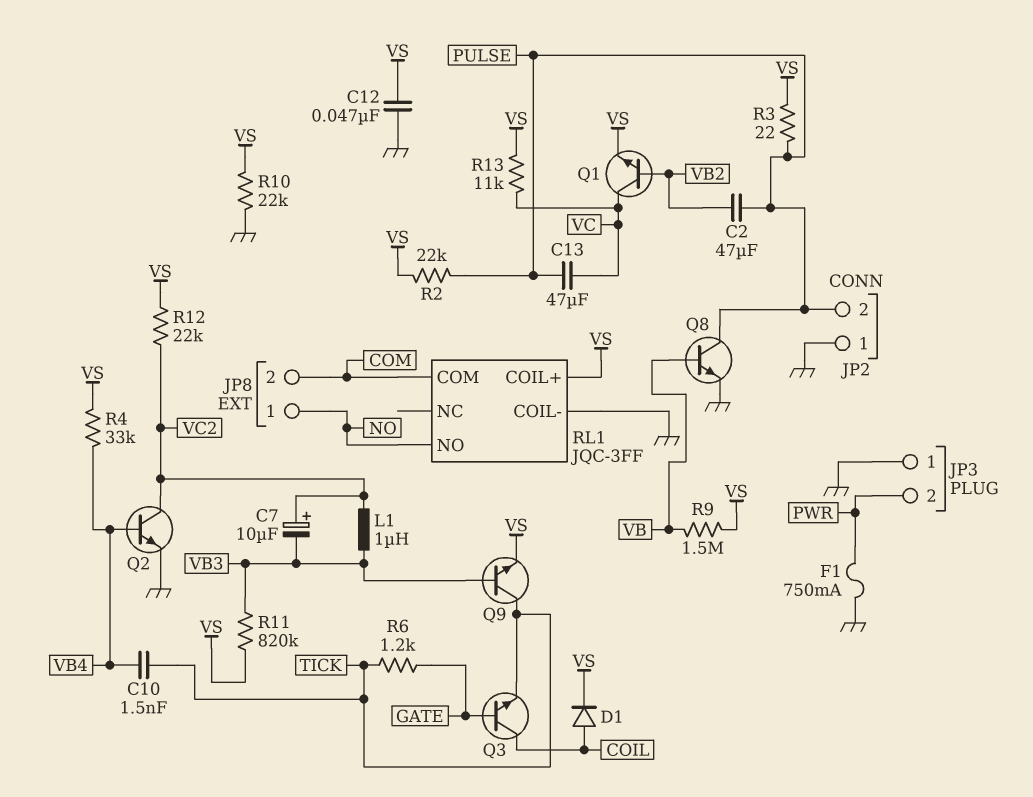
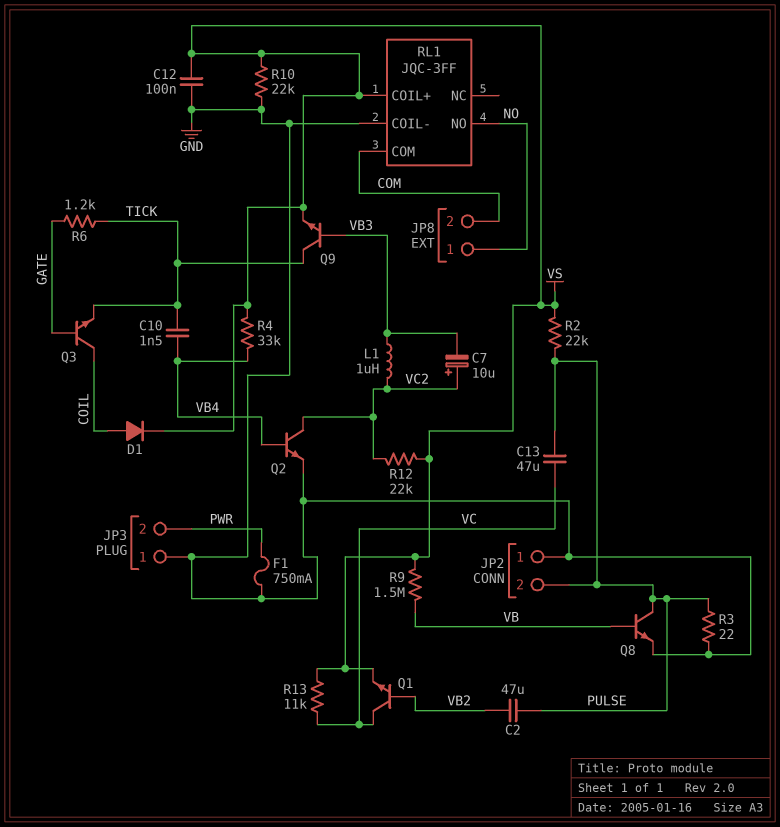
C12: 47nF (GND, VS) -> 100nF (GND, VS)
R3: 22 (PULSE, VS) -> 22 (GND, PULSE)
R11: 820k (VB3, VS) -> none

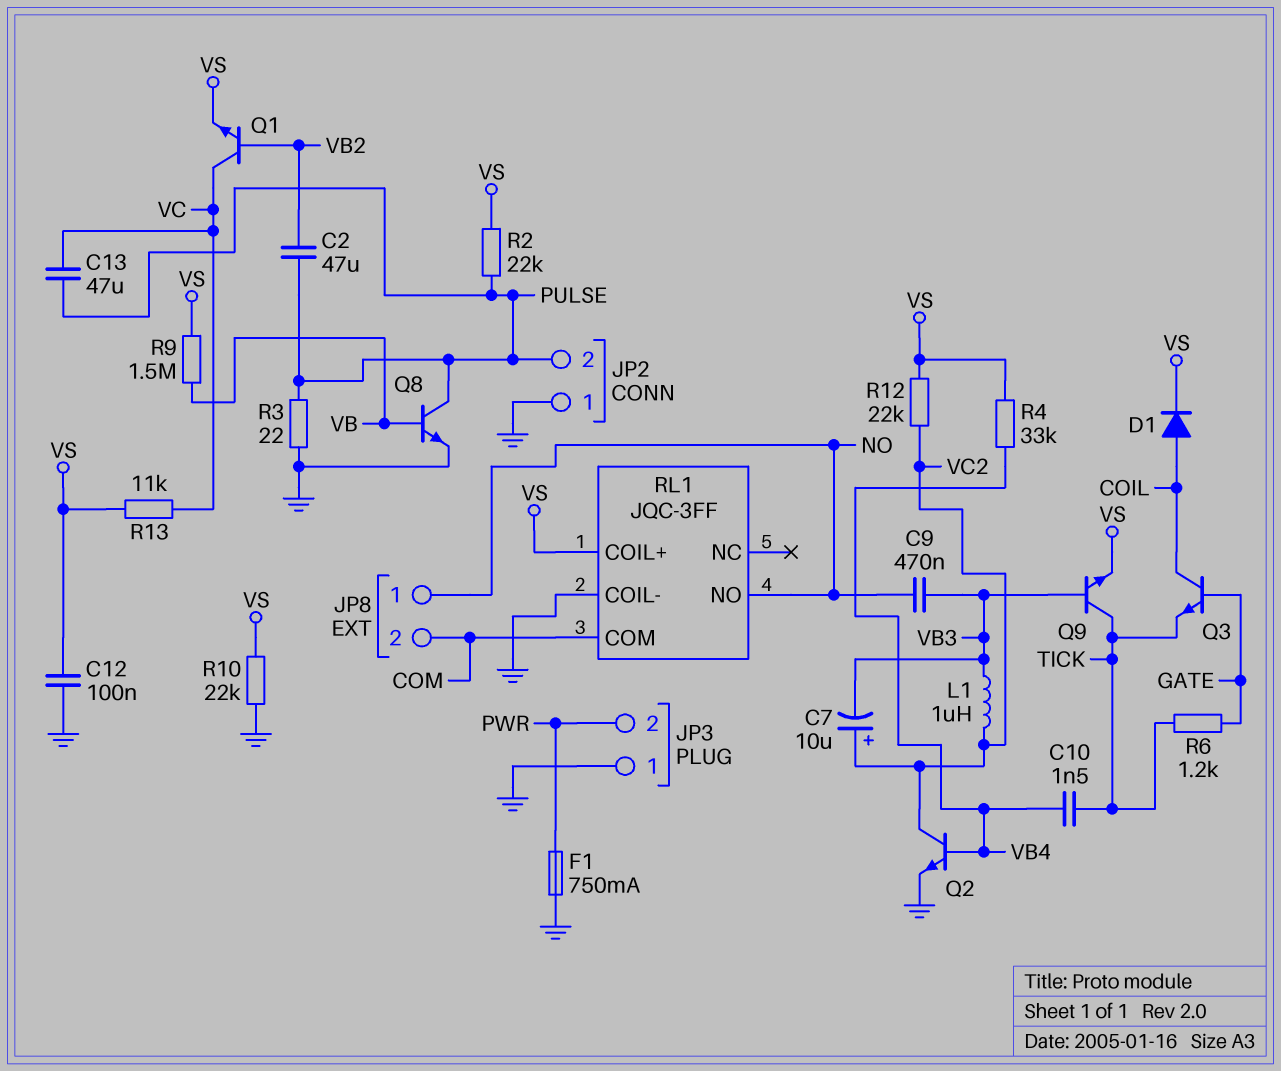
C9: none -> 470nF (NO, VB3)

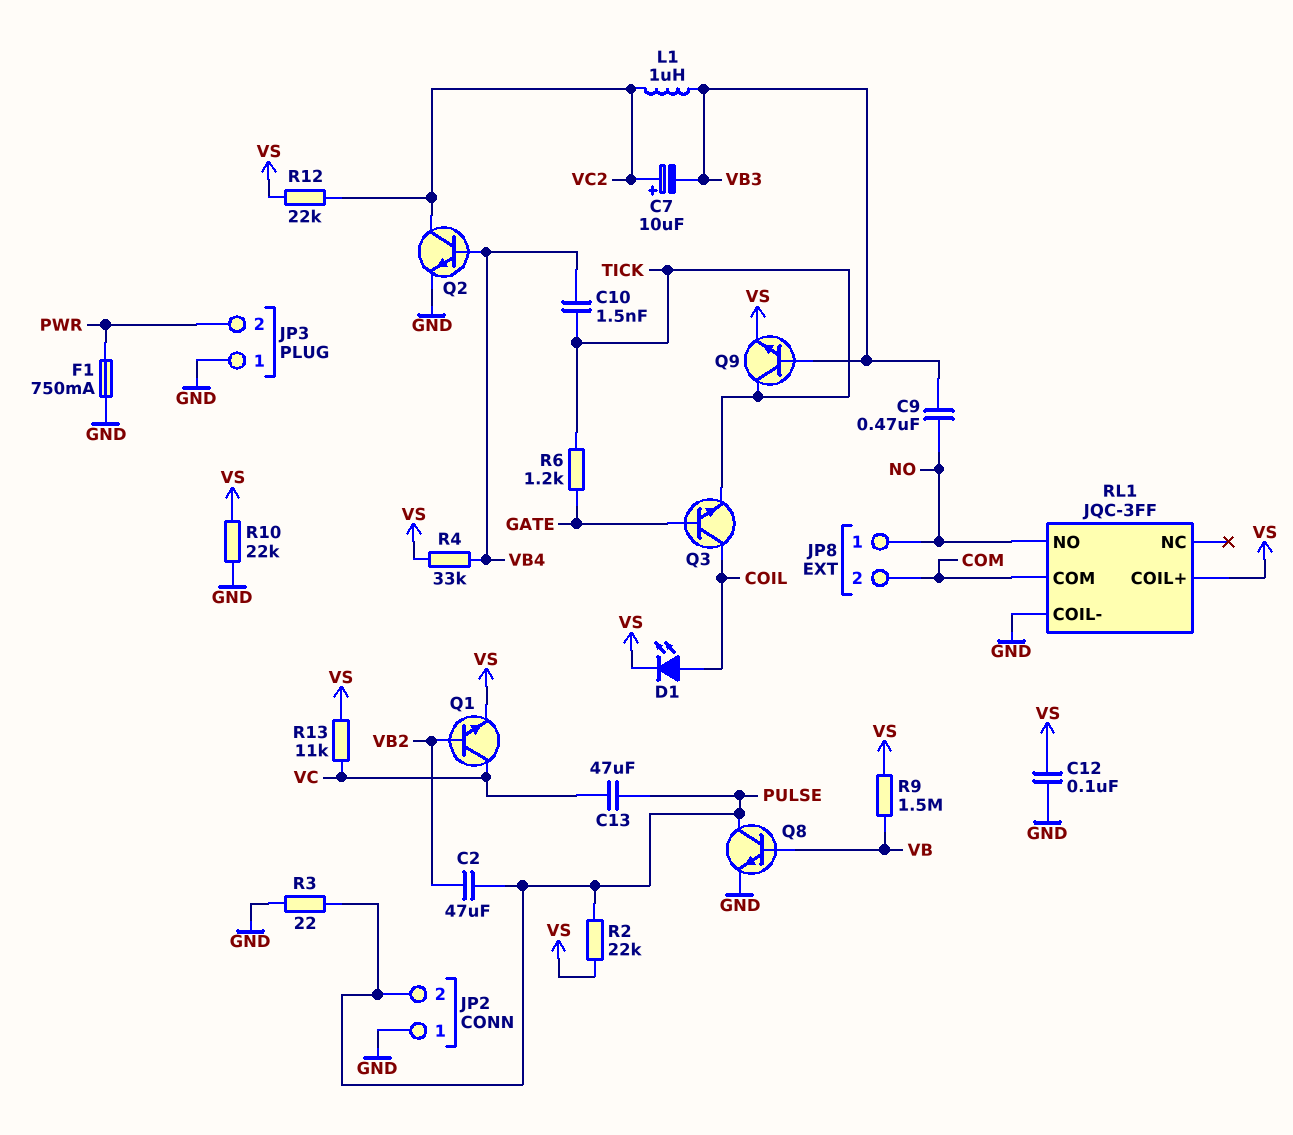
D1: diode (A COIL, K VS) -> LED (A COIL, K VS)

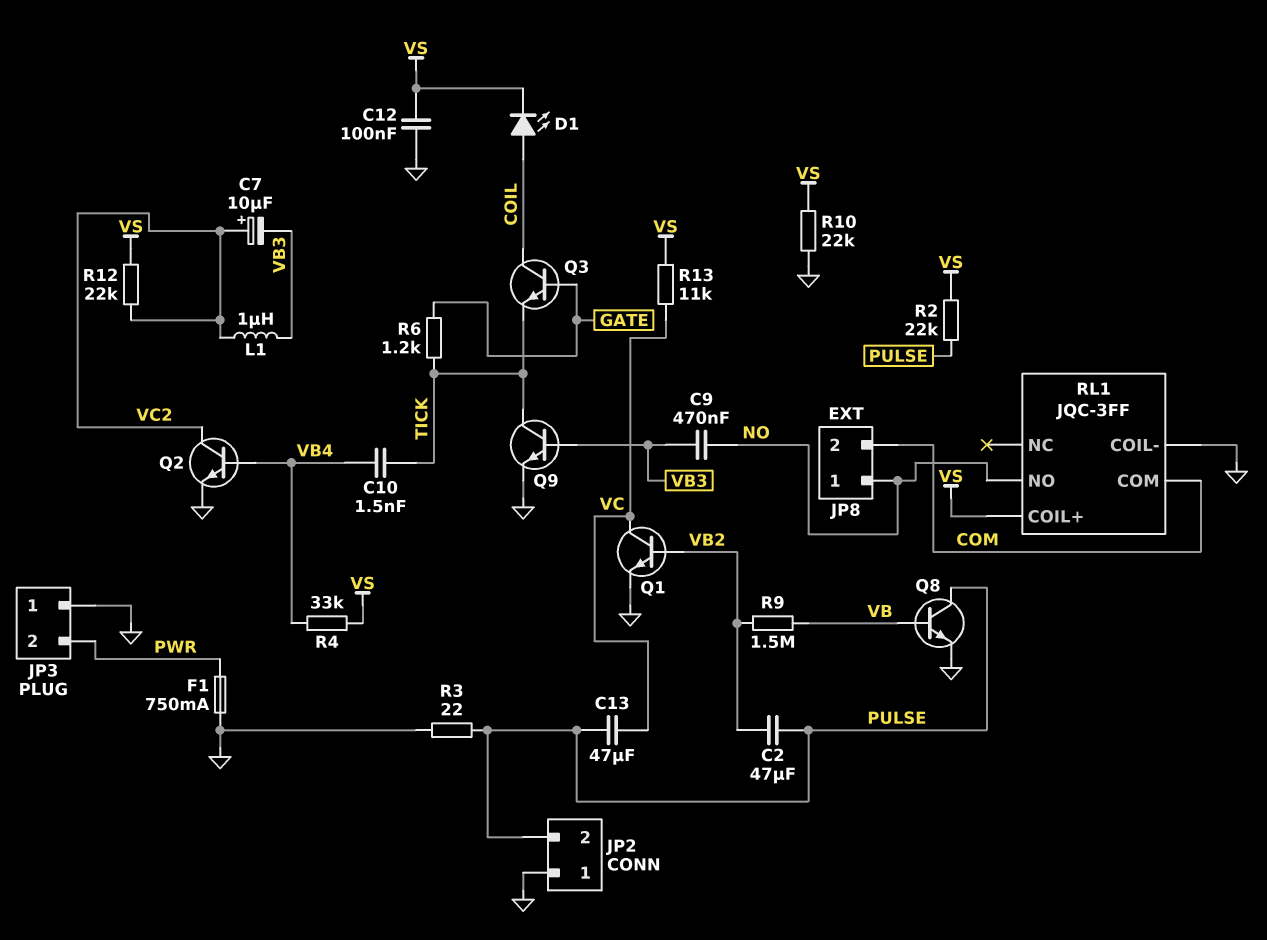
Q1: NPN (B VB2, C VC, E VS) -> NPN (B VB2, C VC, E GND)
Q9: NPN (B VB3, C TICK, E VS) -> NPN (B VB3, C TICK, E GND)
R9: 1.5M (VB, VS) -> 1.5M (VB, VB2)

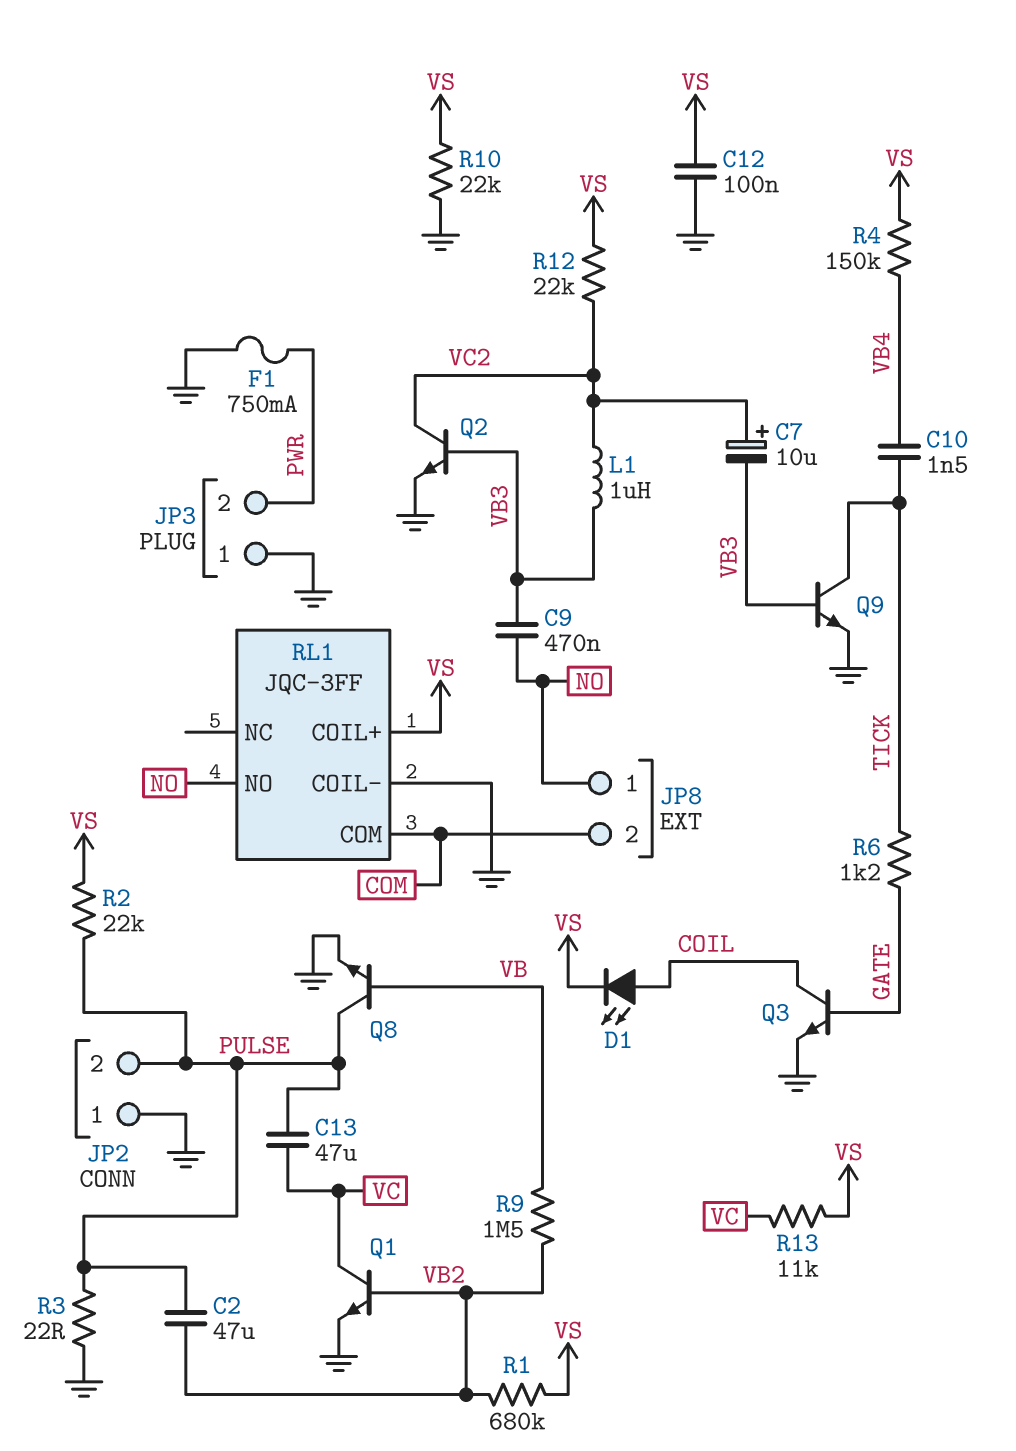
Q2: NPN (B VB4, C VC2, E GND) -> NPN (B VB3, C VC2, E GND)
Q3: NPN (B GATE, C COIL, E TICK) -> NPN (B GATE, C COIL, E GND)
R1: none -> 680k (VB2, VS)
R4: 33k (VB4, VS) -> 150k (VB4, VS)

